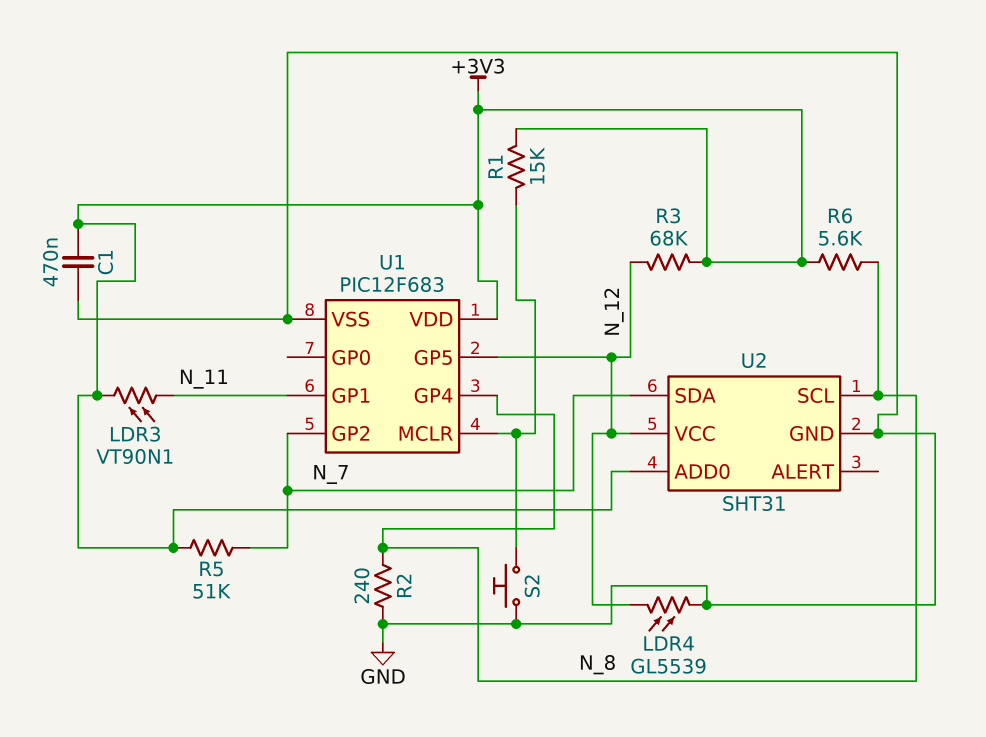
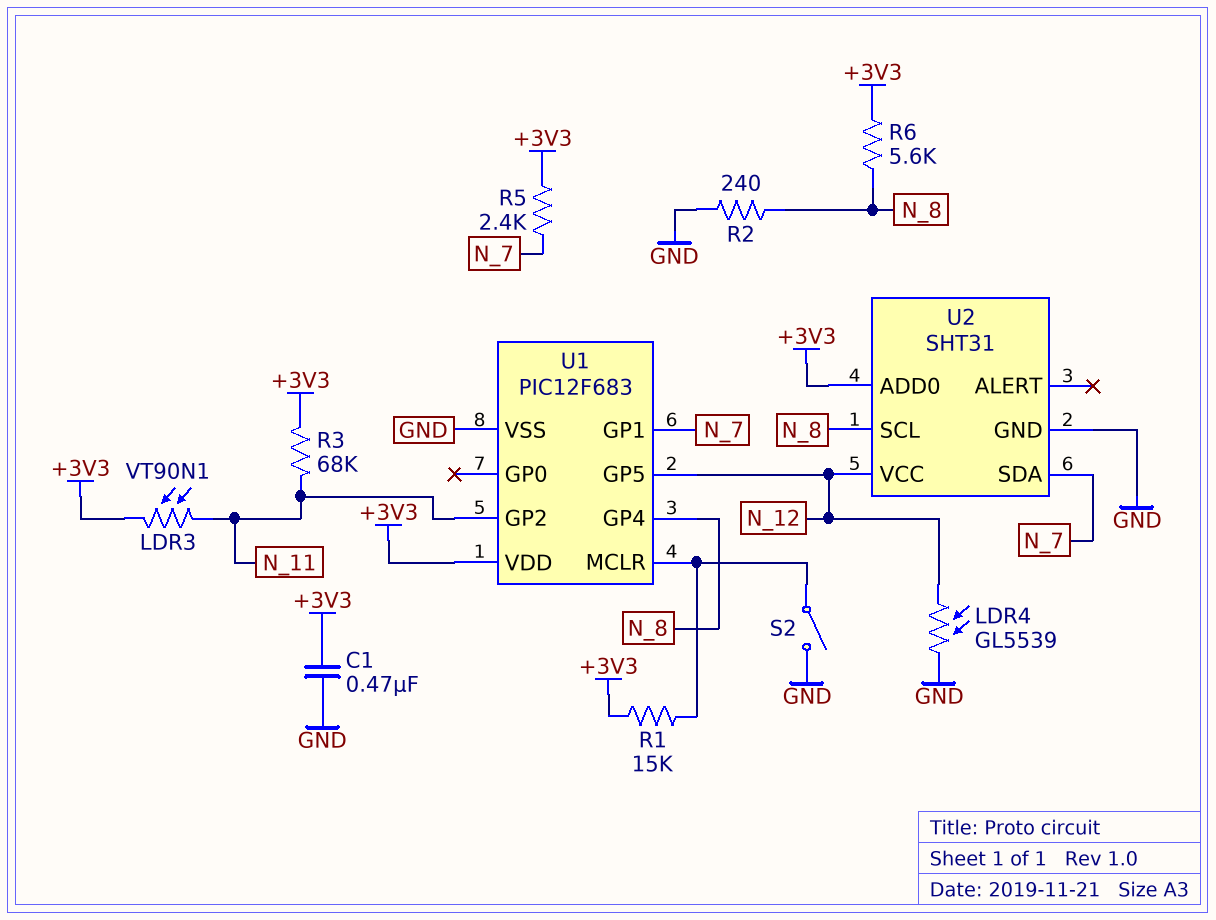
R3: 68k (+3V3, N_12) -> 68k (+3V3, N_11)
R5: 51k (+3V3, N_7) -> 2.4k (+3V3, N_7)
S2: button (GND, U1/MCLR) -> switch (GND, U1/MCLR)
U1 pin GP1: N_11 -> N_7
U1 pin GP2: N_7 -> N_11

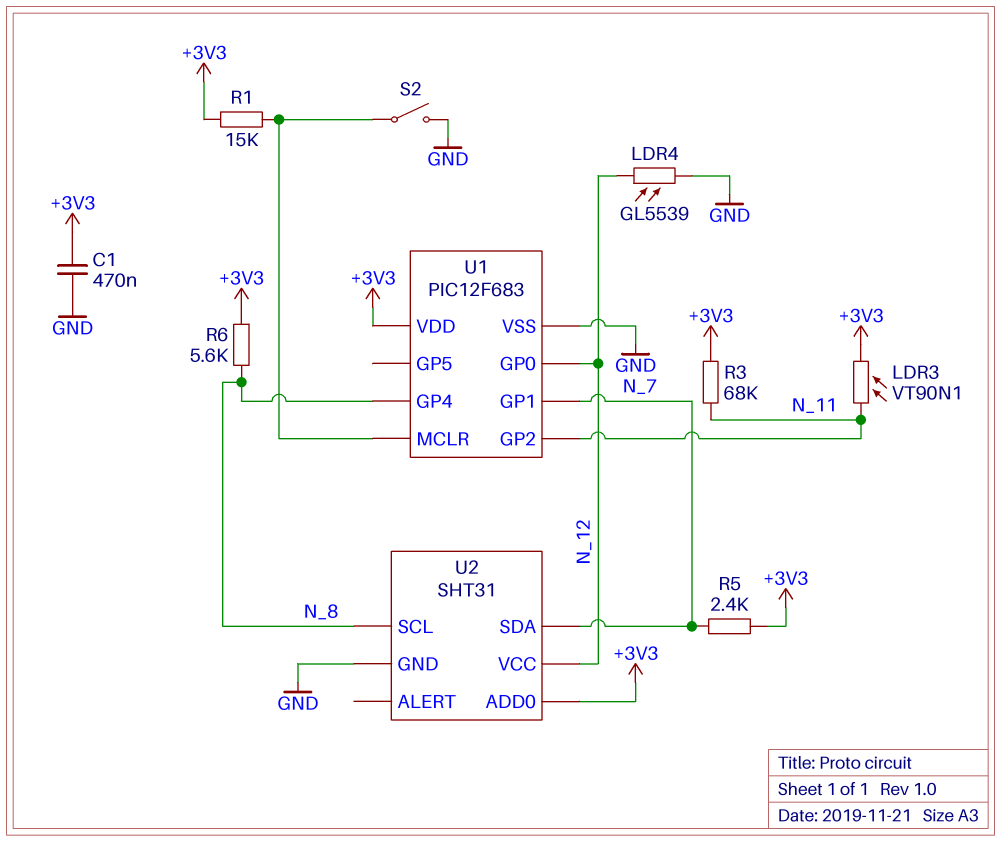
R2: 240 (GND, N_8) -> none
U1 pin GP0: none -> N_12
U1 pin GP5: N_12 -> none

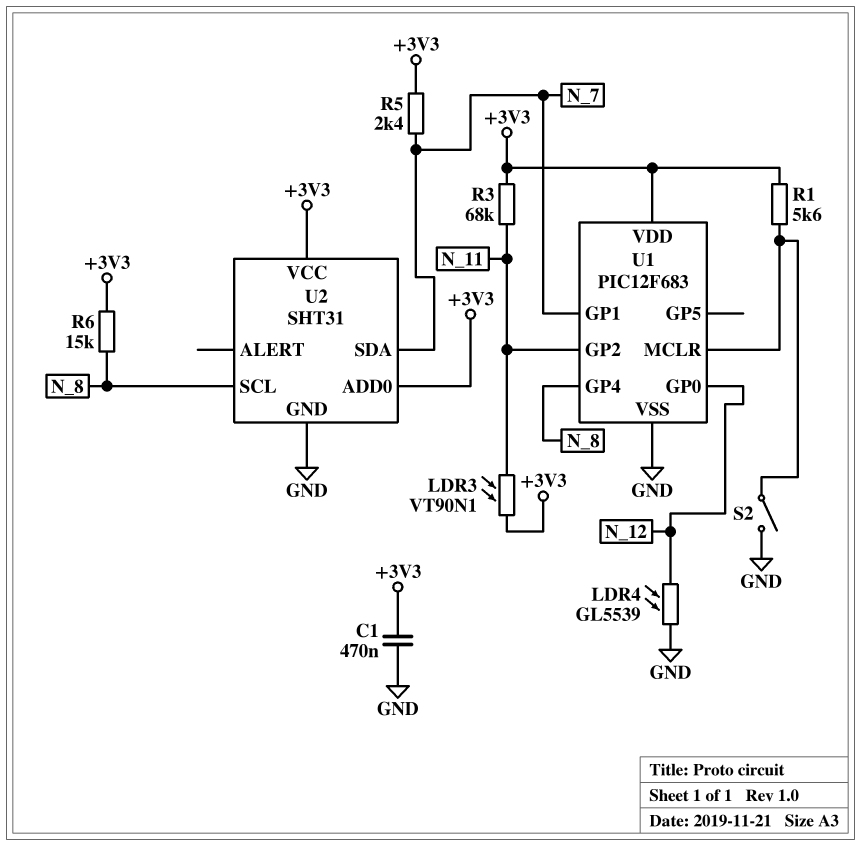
R1: 15k (+3V3, U1/MCLR) -> 5.6k (+3V3, U1/MCLR)
R6: 5.6k (+3V3, N_8) -> 15k (+3V3, N_8)
U2 pin VCC: N_12 -> +3V3

